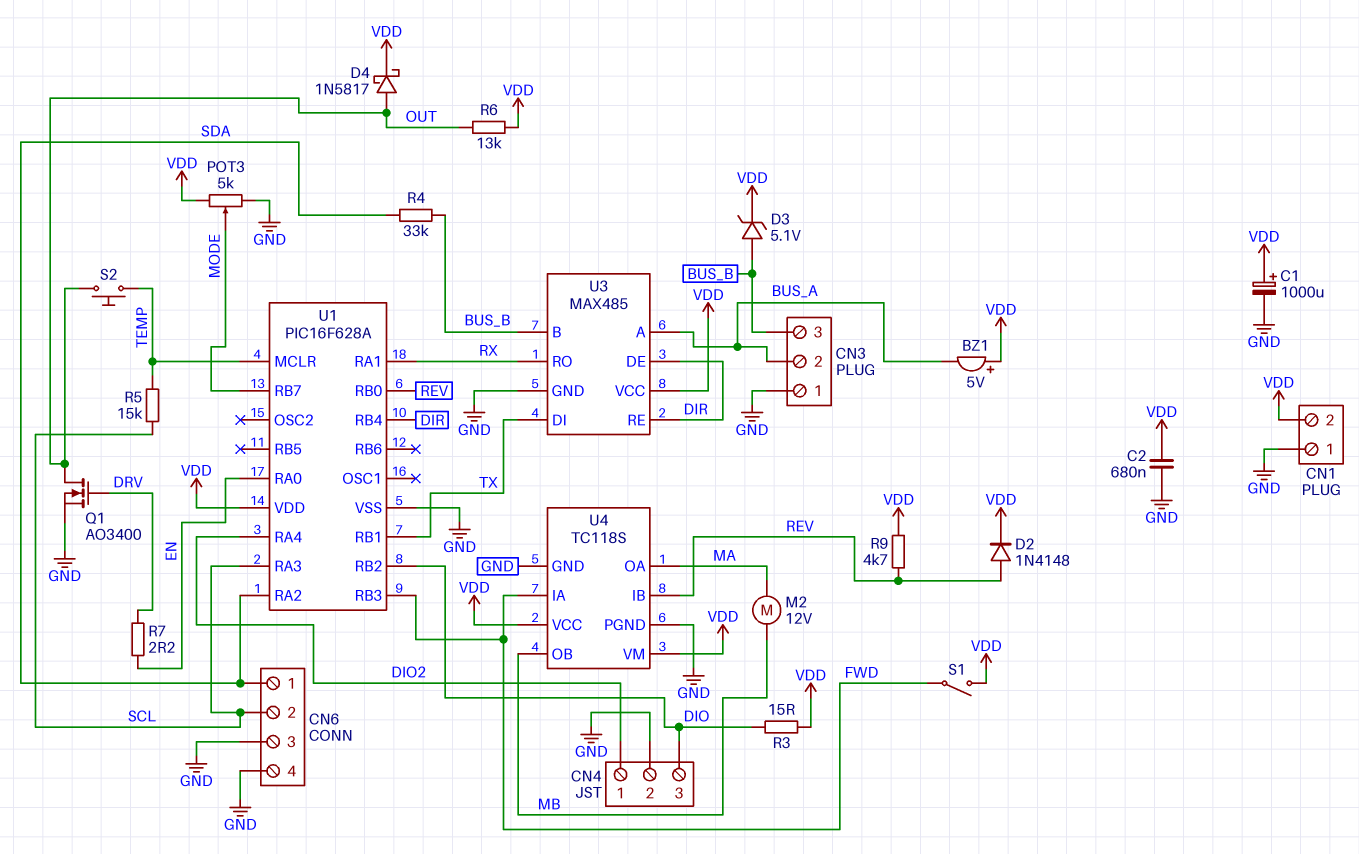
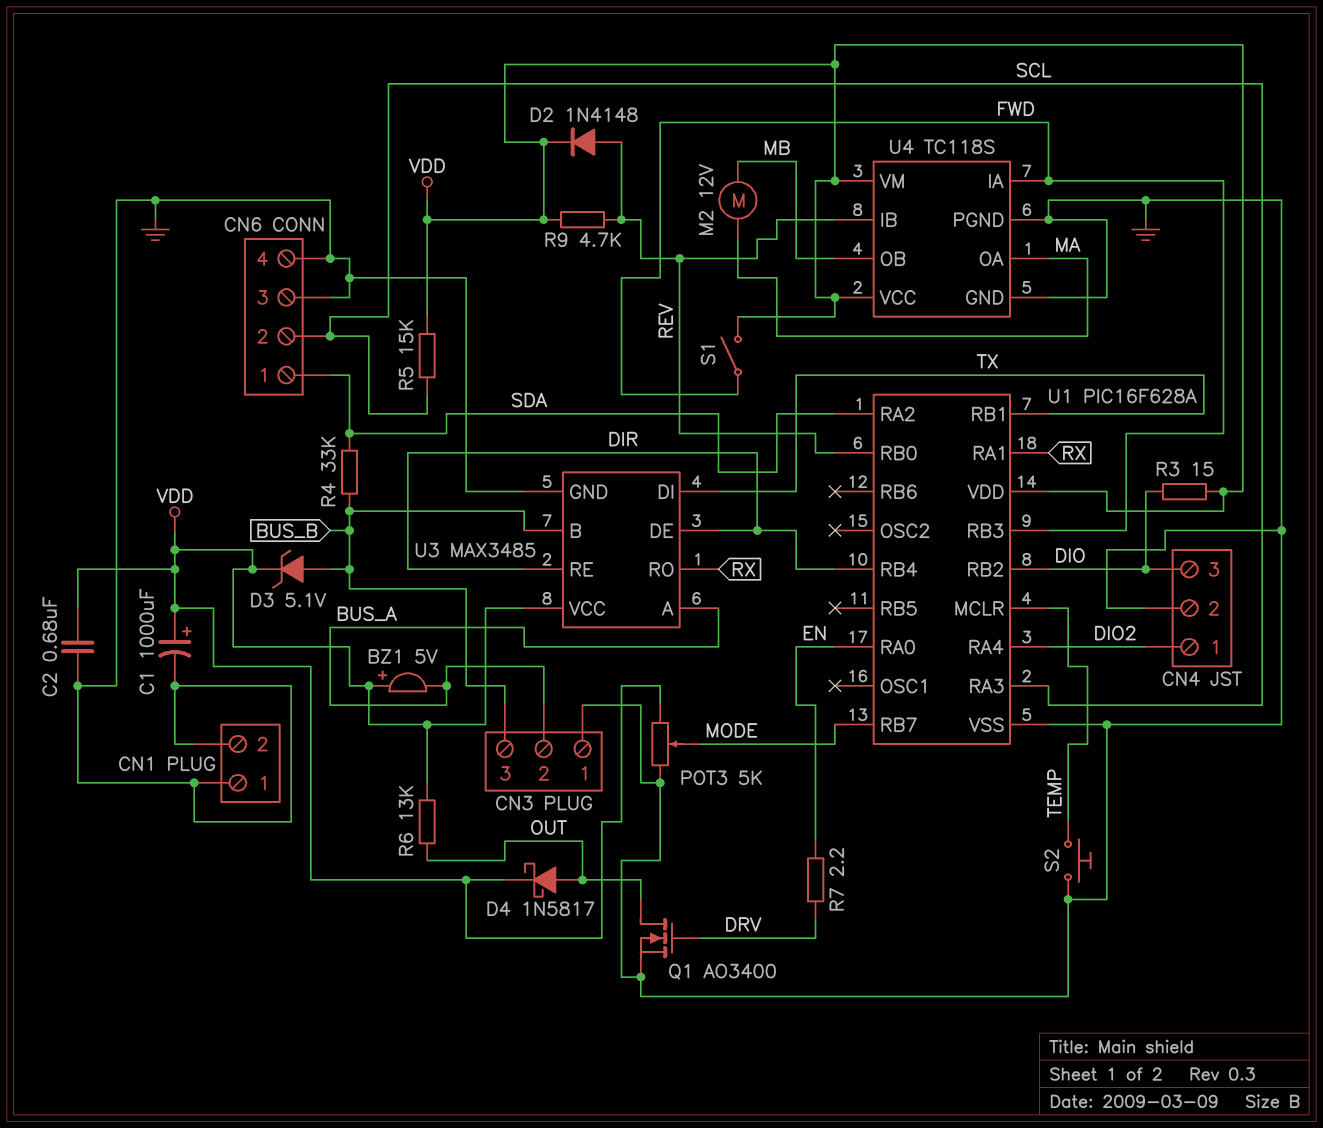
CN1 pin 2: VDD -> GND
R5: 15k (SCL, TEMP) -> 15k (SCL, VDD)
S2: button (OUT, TEMP) -> button (GND, TEMP)
U3: MAX485 -> MAX3485

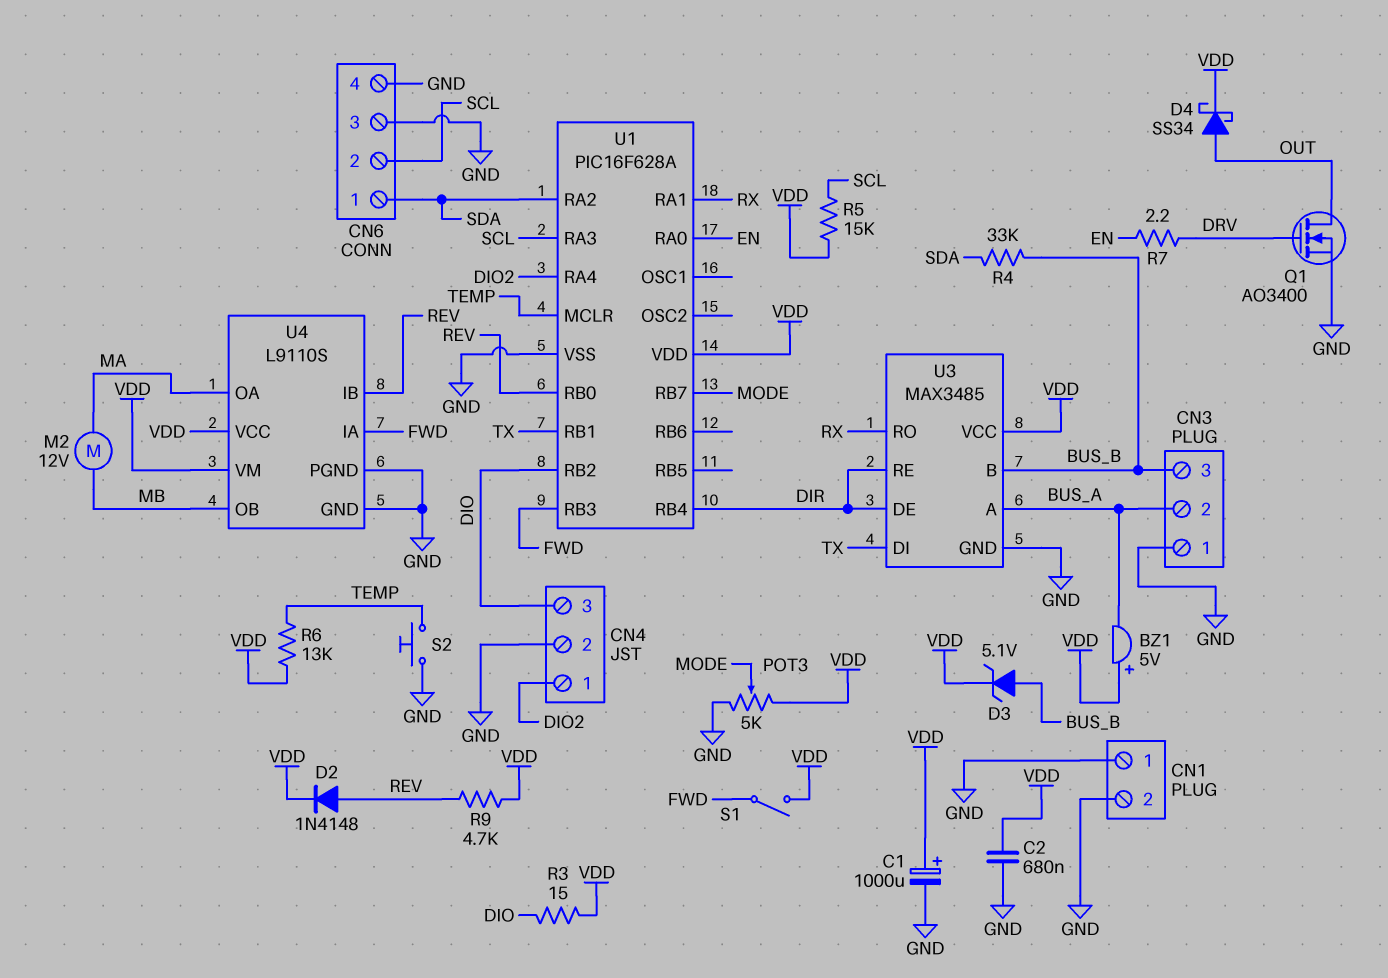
D4: schottky 1N5817 (A OUT, K VDD) -> schottky SS34 (A OUT, K VDD)
R6: 13k (OUT, VDD) -> 13k (TEMP, VDD)
U4: TC118S -> L9110S

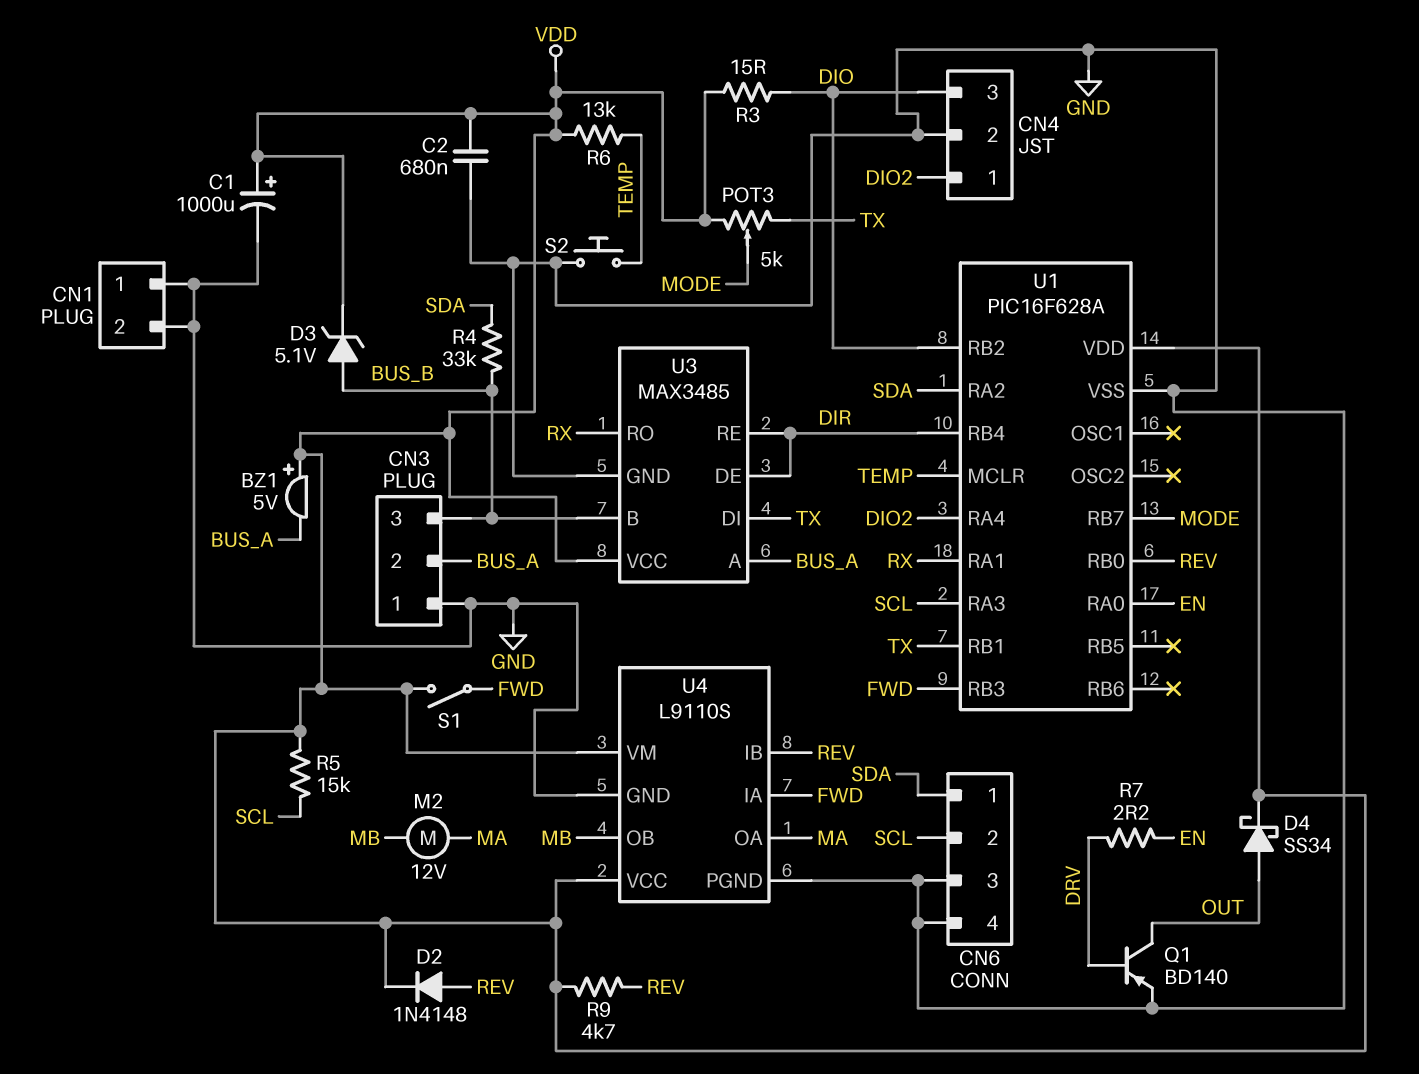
POT3: 5k (GND, VDD, wiper MODE) -> 5k (TX, VDD, wiper MODE)
Q1: NMOS AO3400 (G DRV, D OUT, S GND) -> PNP BD140 (B DRV, C OUT, E GND)

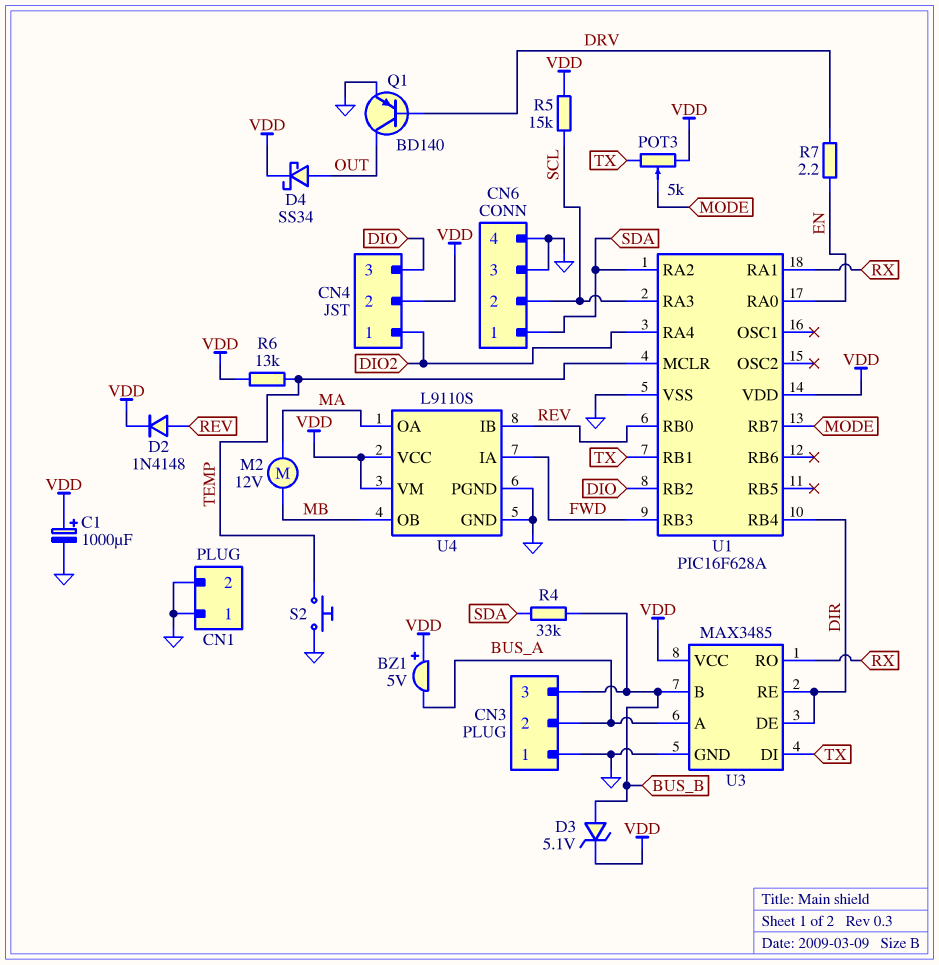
C2: 680nF (GND, VDD) -> none
CN4 pin 2: GND -> VDD
R3: 15 (DIO, VDD) -> none
R9: 4.7k (REV, VDD) -> none
S1: switch (FWD, VDD) -> none

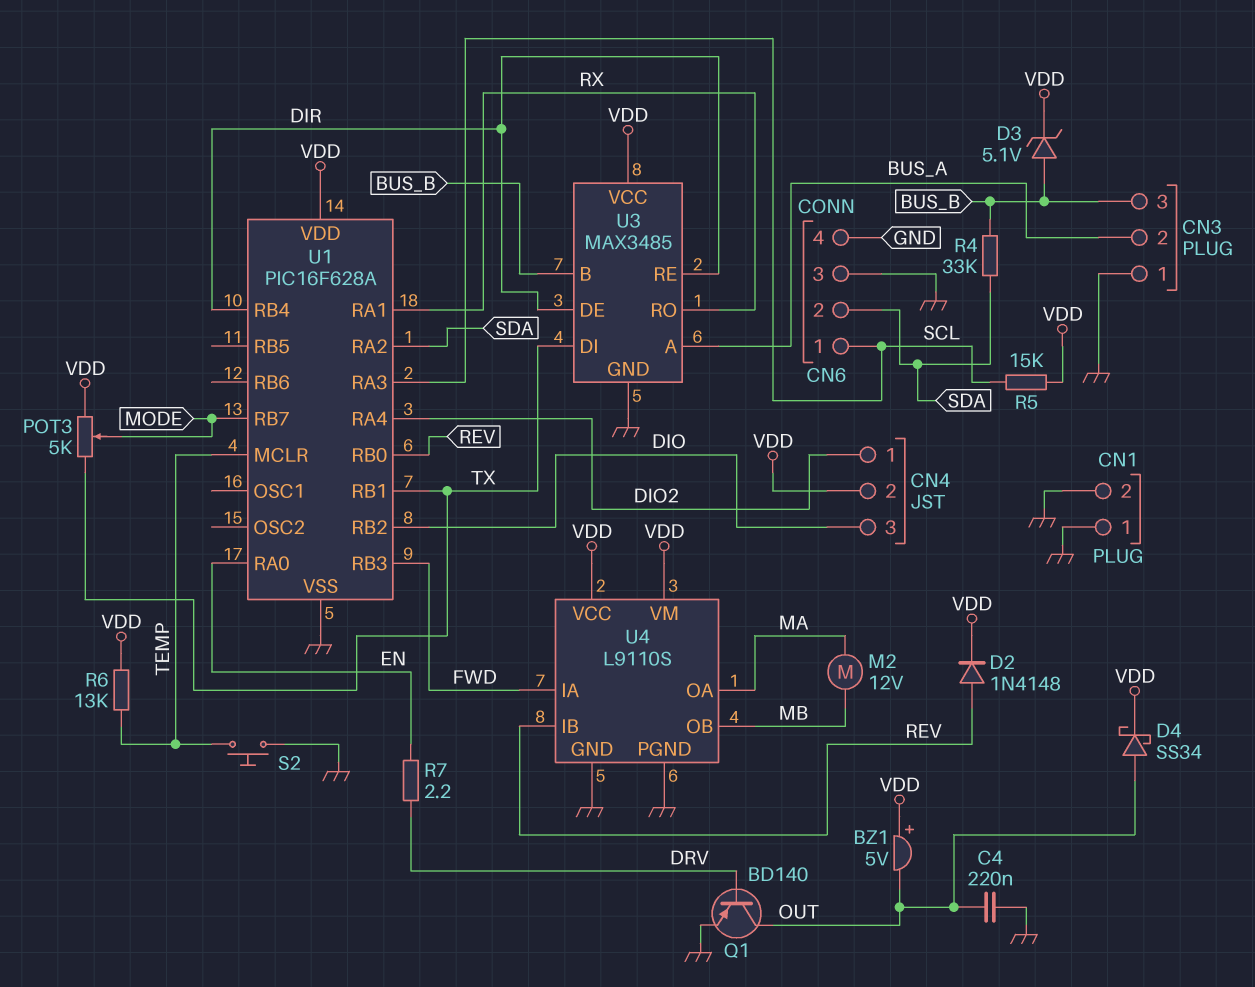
BZ1: buzzer 5V (plus VDD, minus BUS_A) -> buzzer 5V (plus VDD, minus OUT)
C1: 1000uF (plus VDD, minus GND) -> none
C4: none -> 220nF (GND, OUT)
CN6 pin 1: SDA -> SCL
CN6 pin 2: SCL -> SDA

